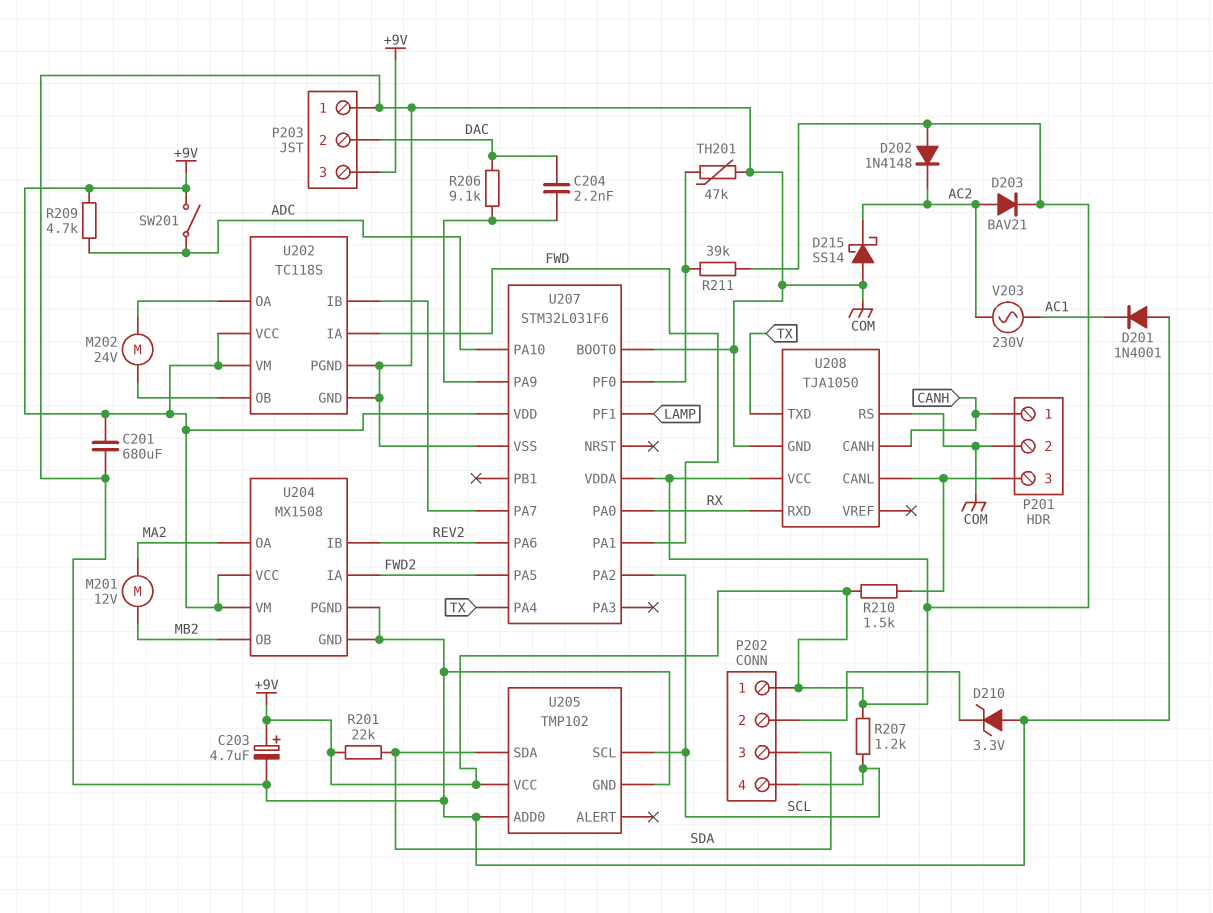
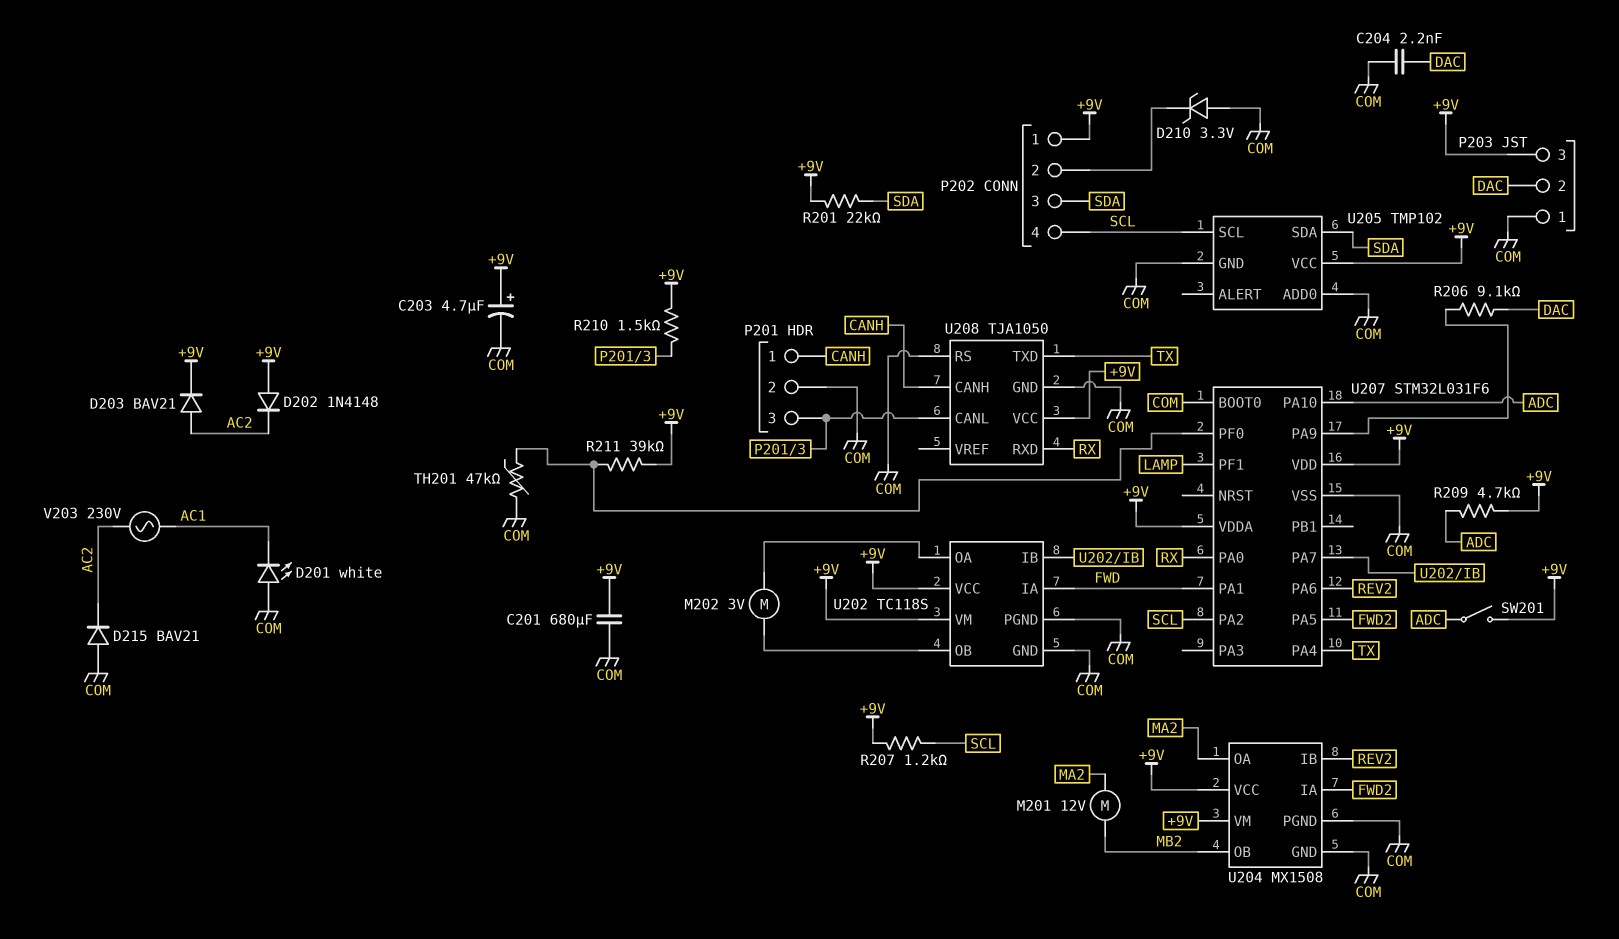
C204: 2.2nF (DAC, U207/PA9) -> 2.2nF (COM, DAC)
D201: diode 1N4001 (A COM, K AC1) -> LED white (A COM, K AC1)
D215: schottky SS14 (A COM, K AC2) -> diode BAV21 (A COM, K AC2)
M202: motor 24V (U202/OA, U202/OB) -> motor 3V (U202/OA, U202/OB)

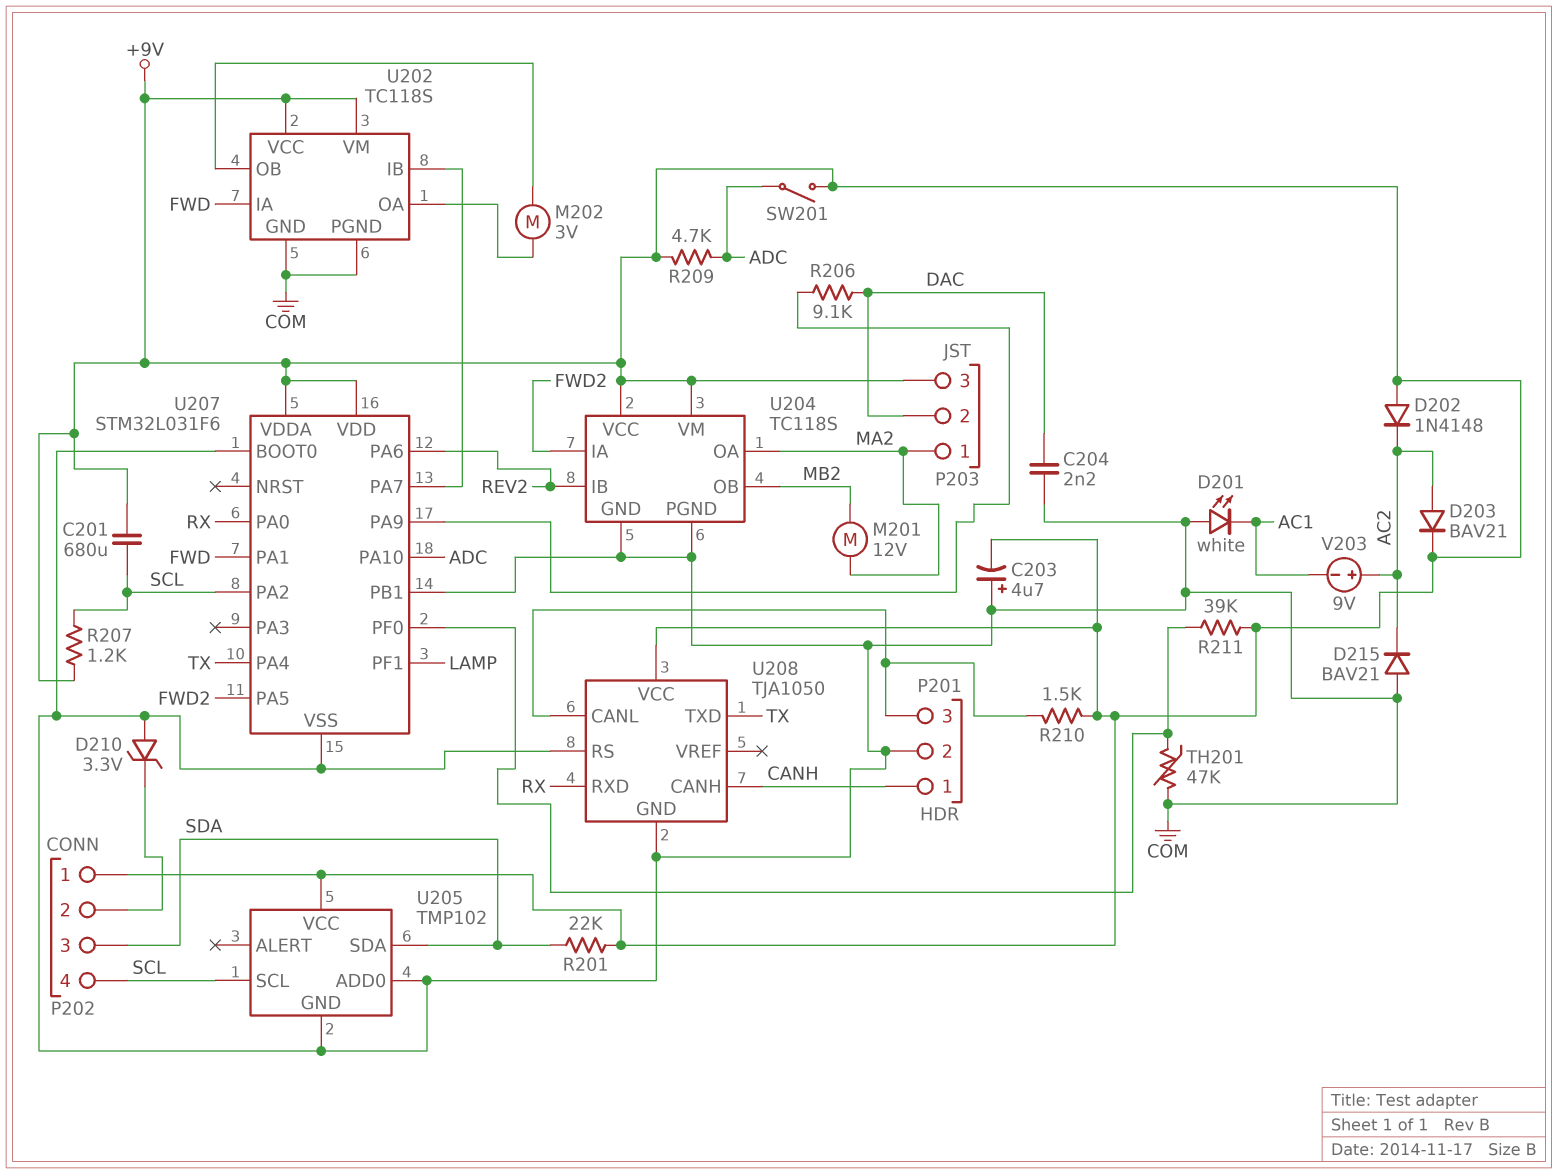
C201: 680uF (+9V, COM) -> 680uF (+9V, SCL)
C203: 4.7uF (plus +9V, minus COM) -> 4.7uF (plus COM, minus +9V)
P203 pin 1: COM -> MA2
U204: MX1508 -> TC118S
U207 pin PB1: none -> COM
V203: AC 230V (AC1, AC2) -> 9V (plus AC2, minus AC1)

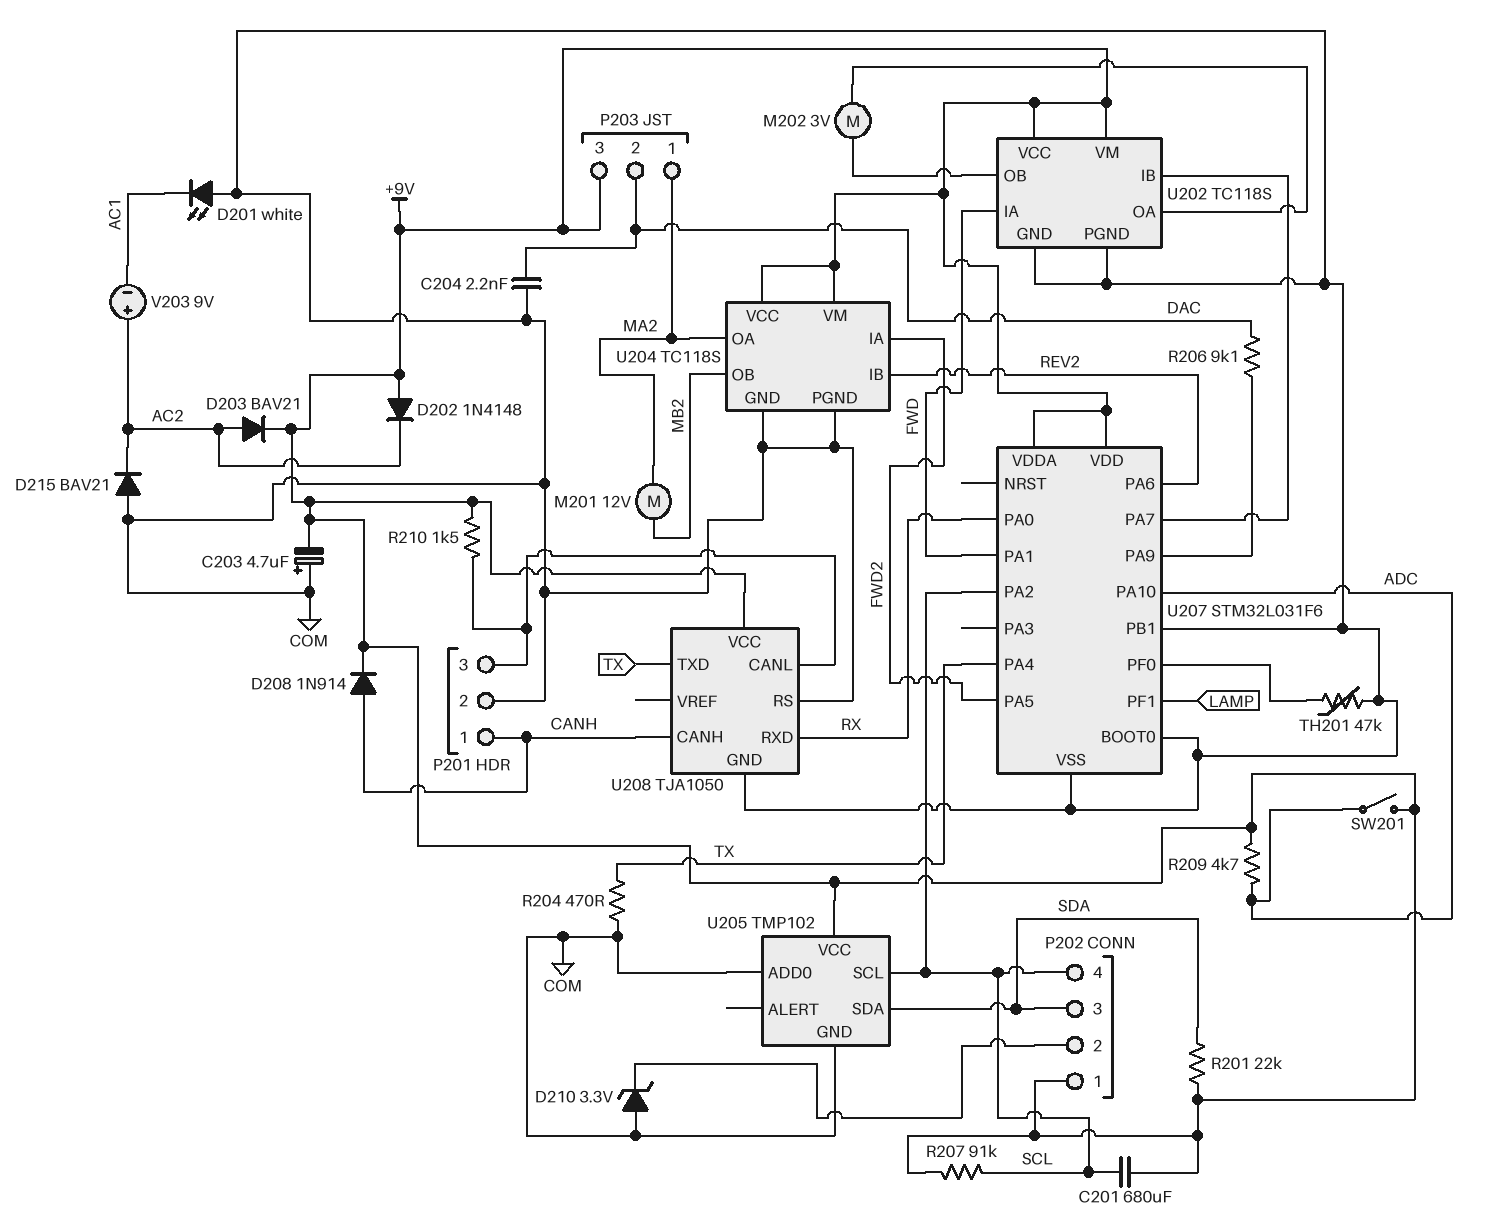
D208: none -> diode 1N914 (A CANH, K +9V)
R204: none -> 470 (COM, TX)
R207: 1.2k (+9V, SCL) -> 91k (+9V, SCL)
R211: 39k (+9V, U207/PF0) -> none

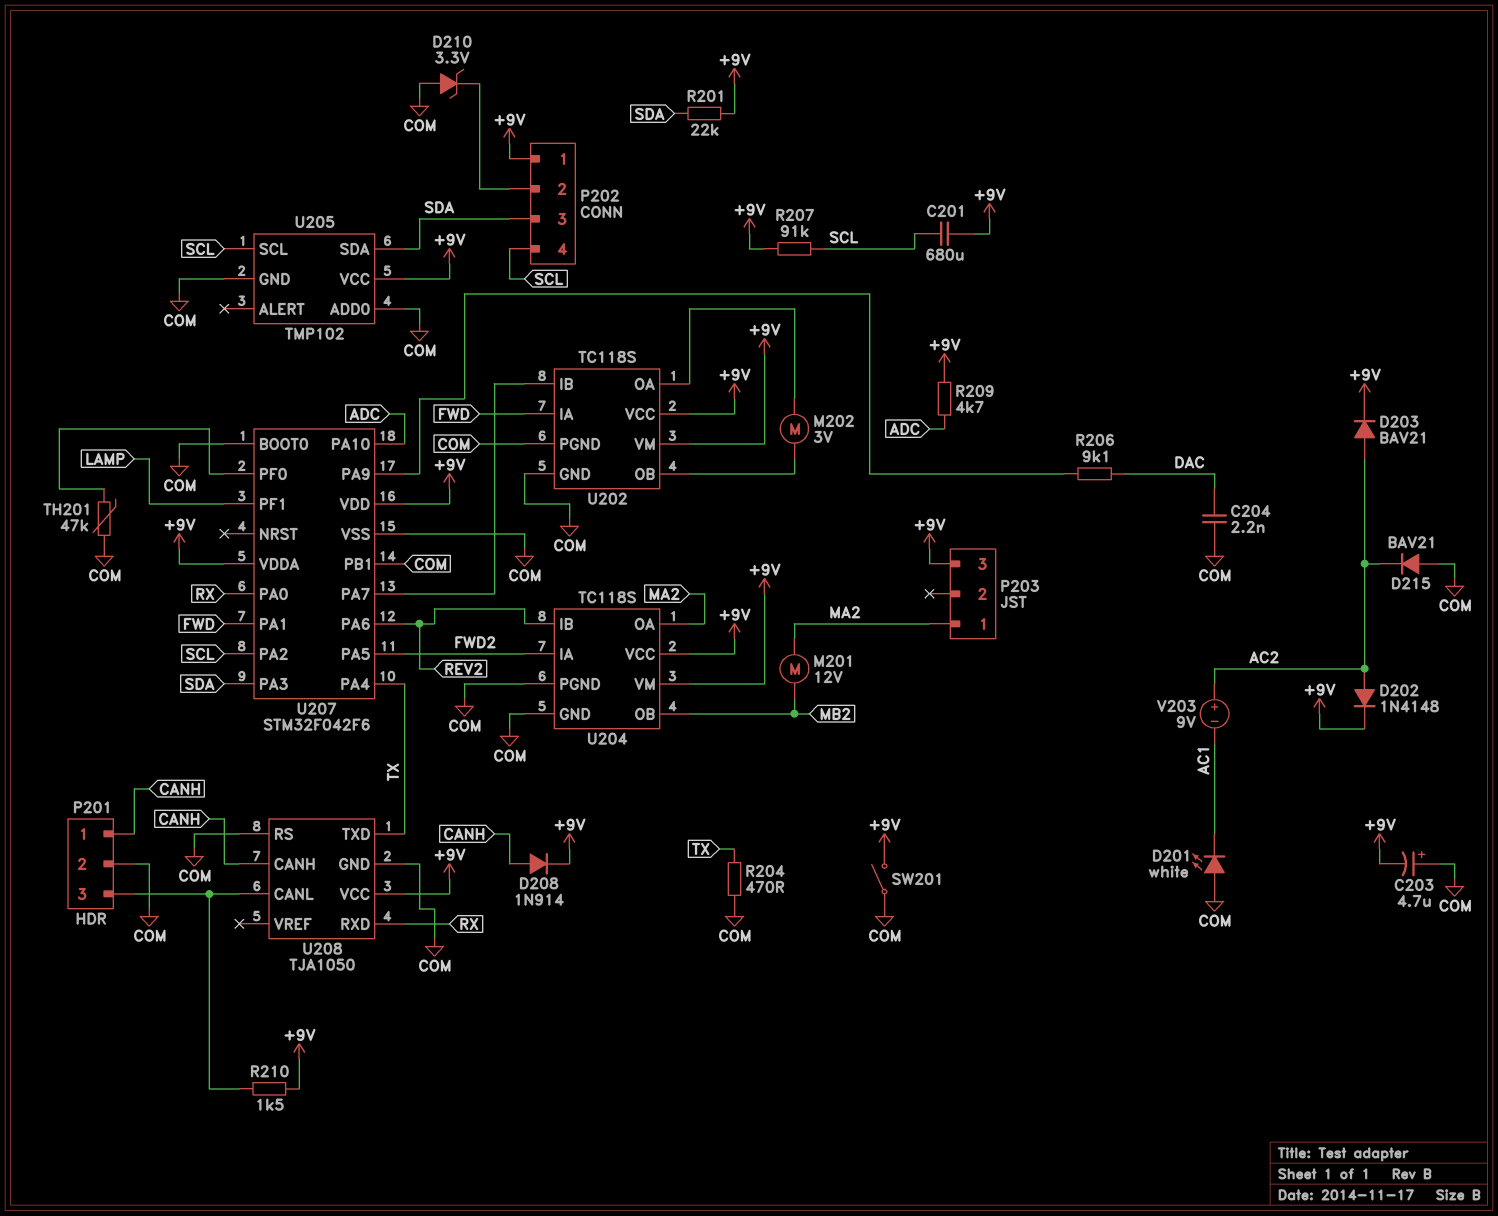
D202: diode 1N4148 (A +9V, K AC2) -> diode 1N4148 (A AC2, K +9V)
P203 pin 2: DAC -> none
SW201: switch (+9V, ADC) -> switch (+9V, COM)
U207: STM32L031F6 -> STM32F042F6
U207 pin PA3: none -> SDA

